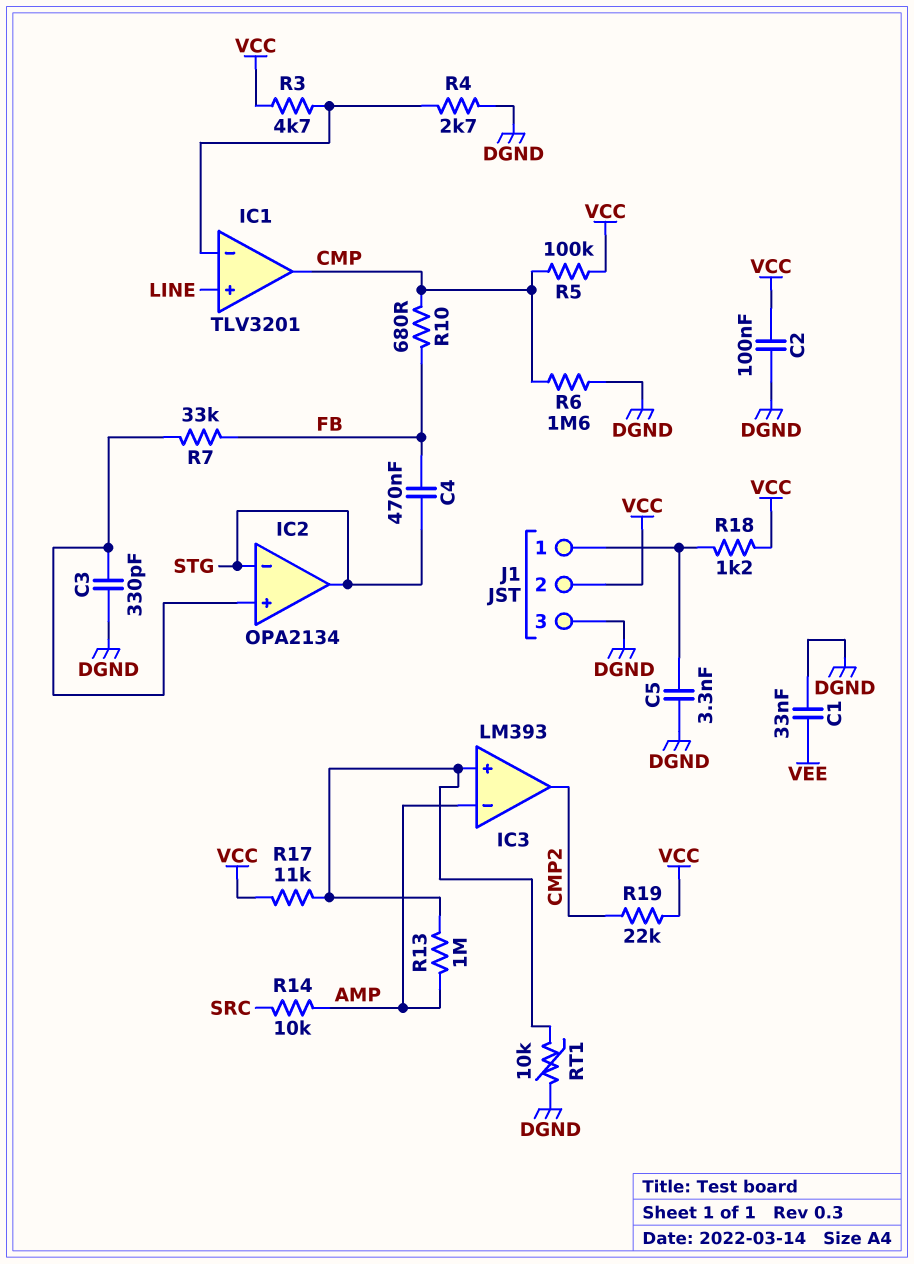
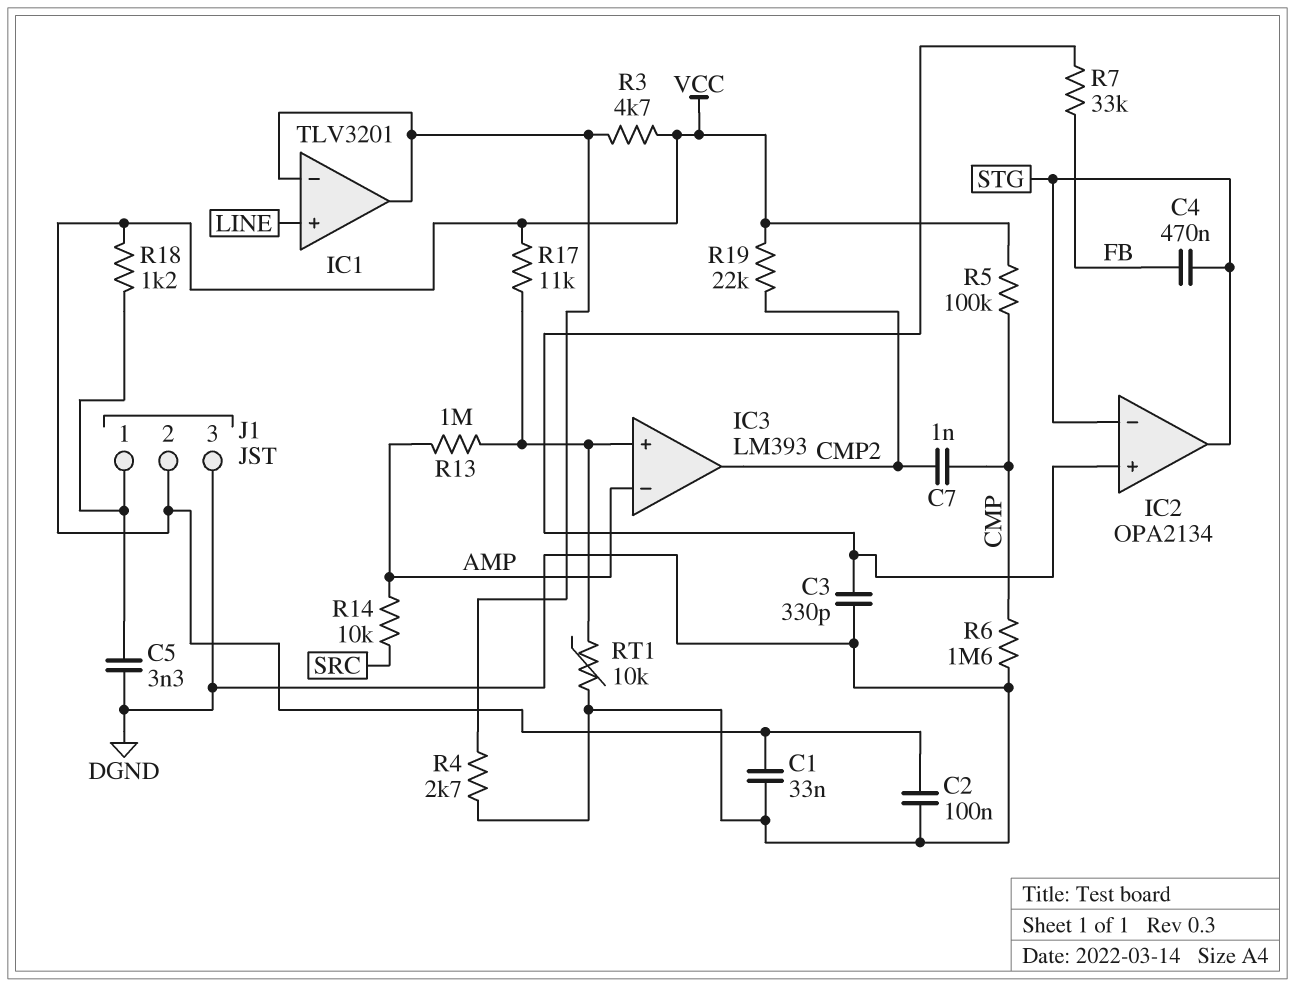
C1: 33nF (DGND, VEE) -> 33nF (DGND, VCC)
C7: none -> 1nF (CMP, CMP2)
IC1 pin out: CMP -> IC1/in-
R10: 680 (CMP, FB) -> none

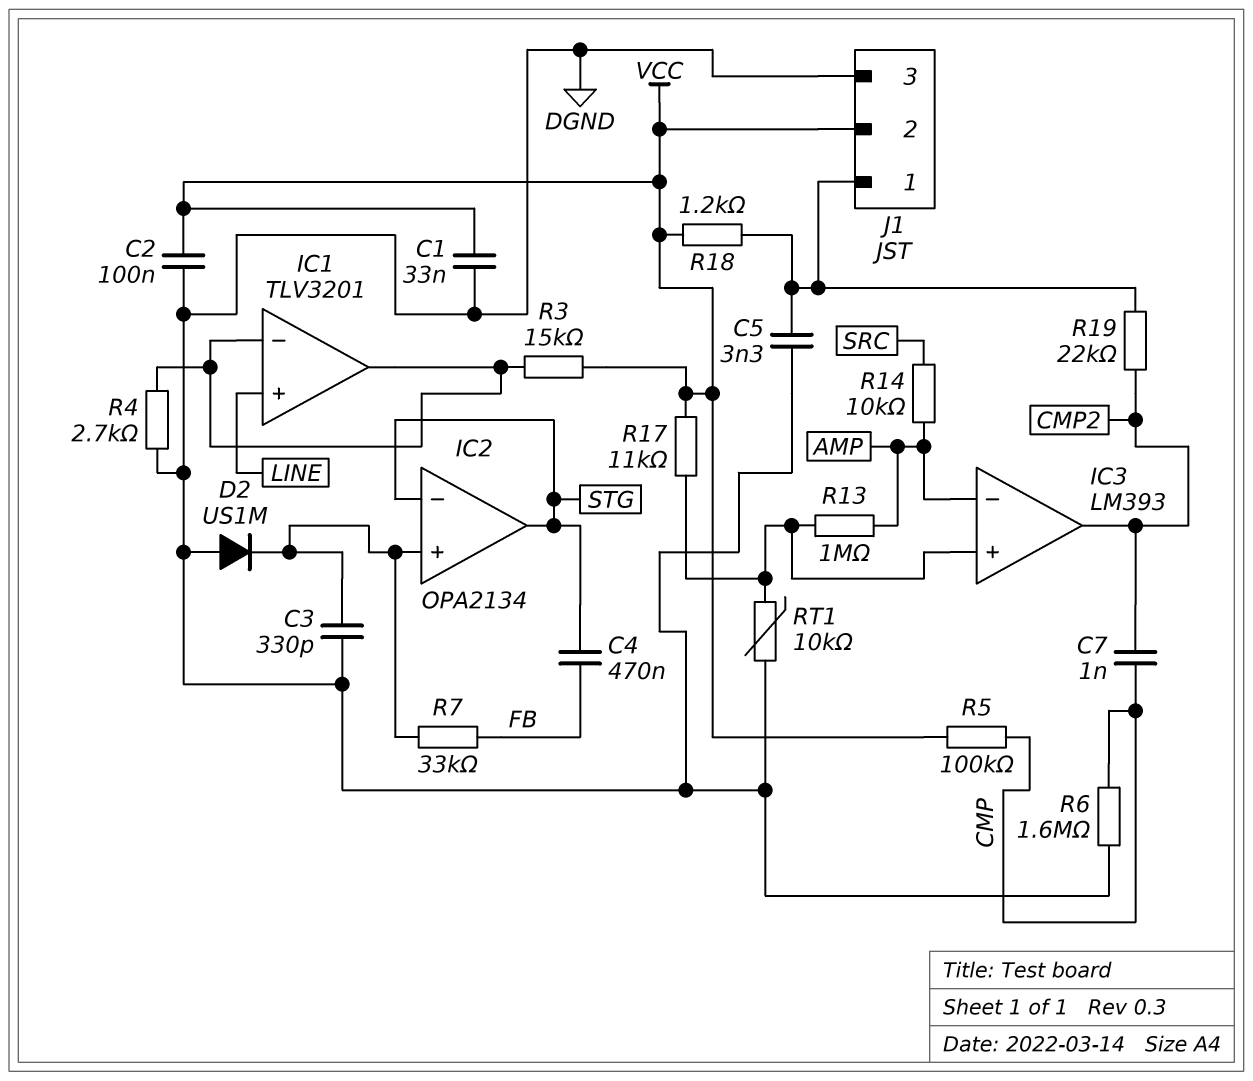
D2: none -> diode US1M (A DGND, K IC2/in+)
R3: 4.7k (IC1/in-, VCC) -> 15k (IC1/in-, VCC)
R19: 22k (CMP2, VCC) -> 22k (CMP2, J1/1)

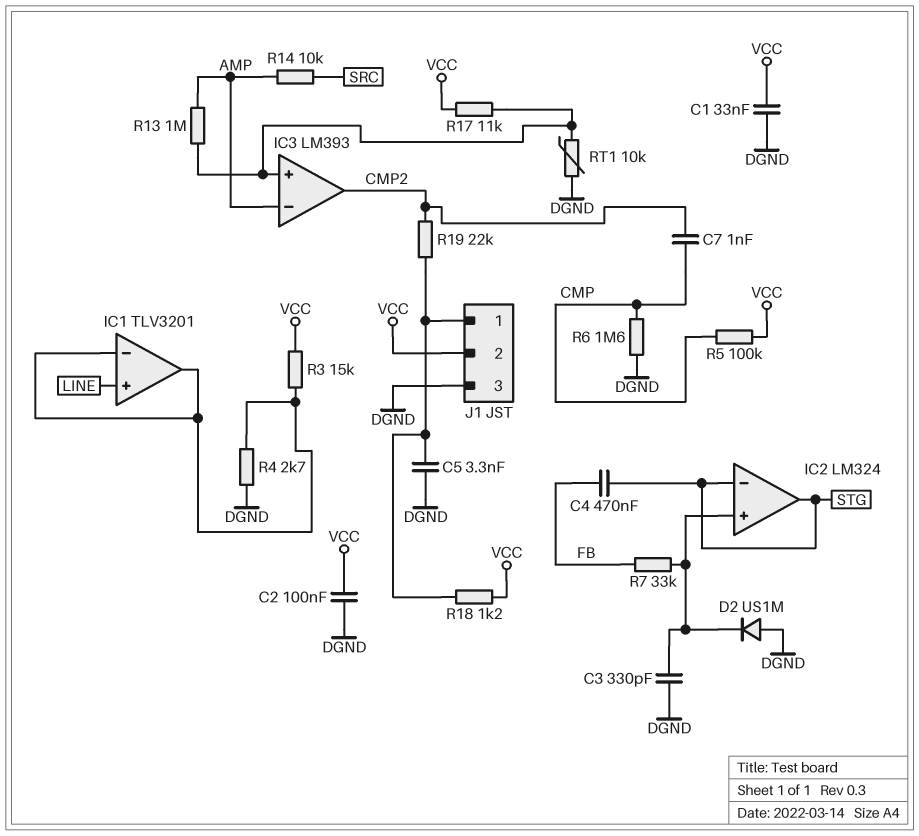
IC2: OPA2134 -> LM324

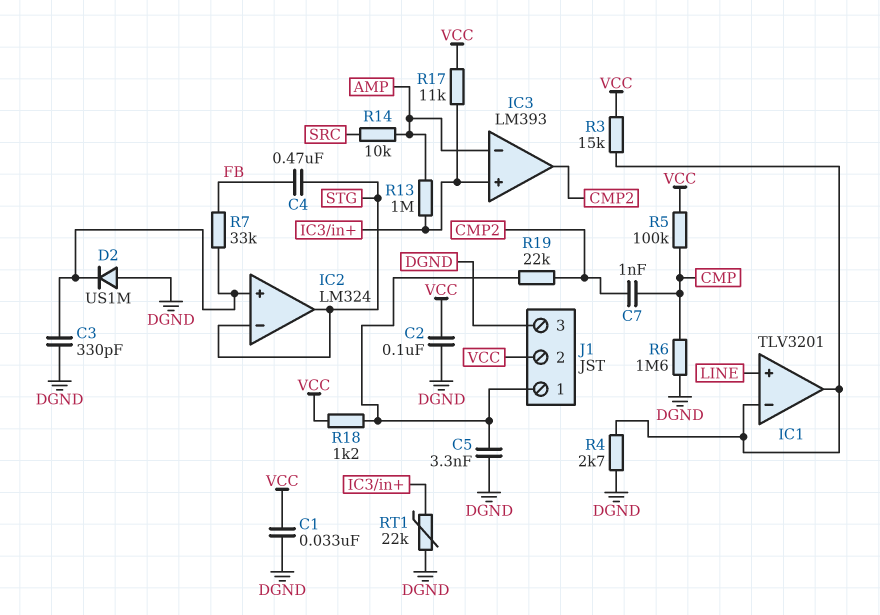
RT1: 10k (DGND, IC3/in+) -> 22k (DGND, IC3/in+)

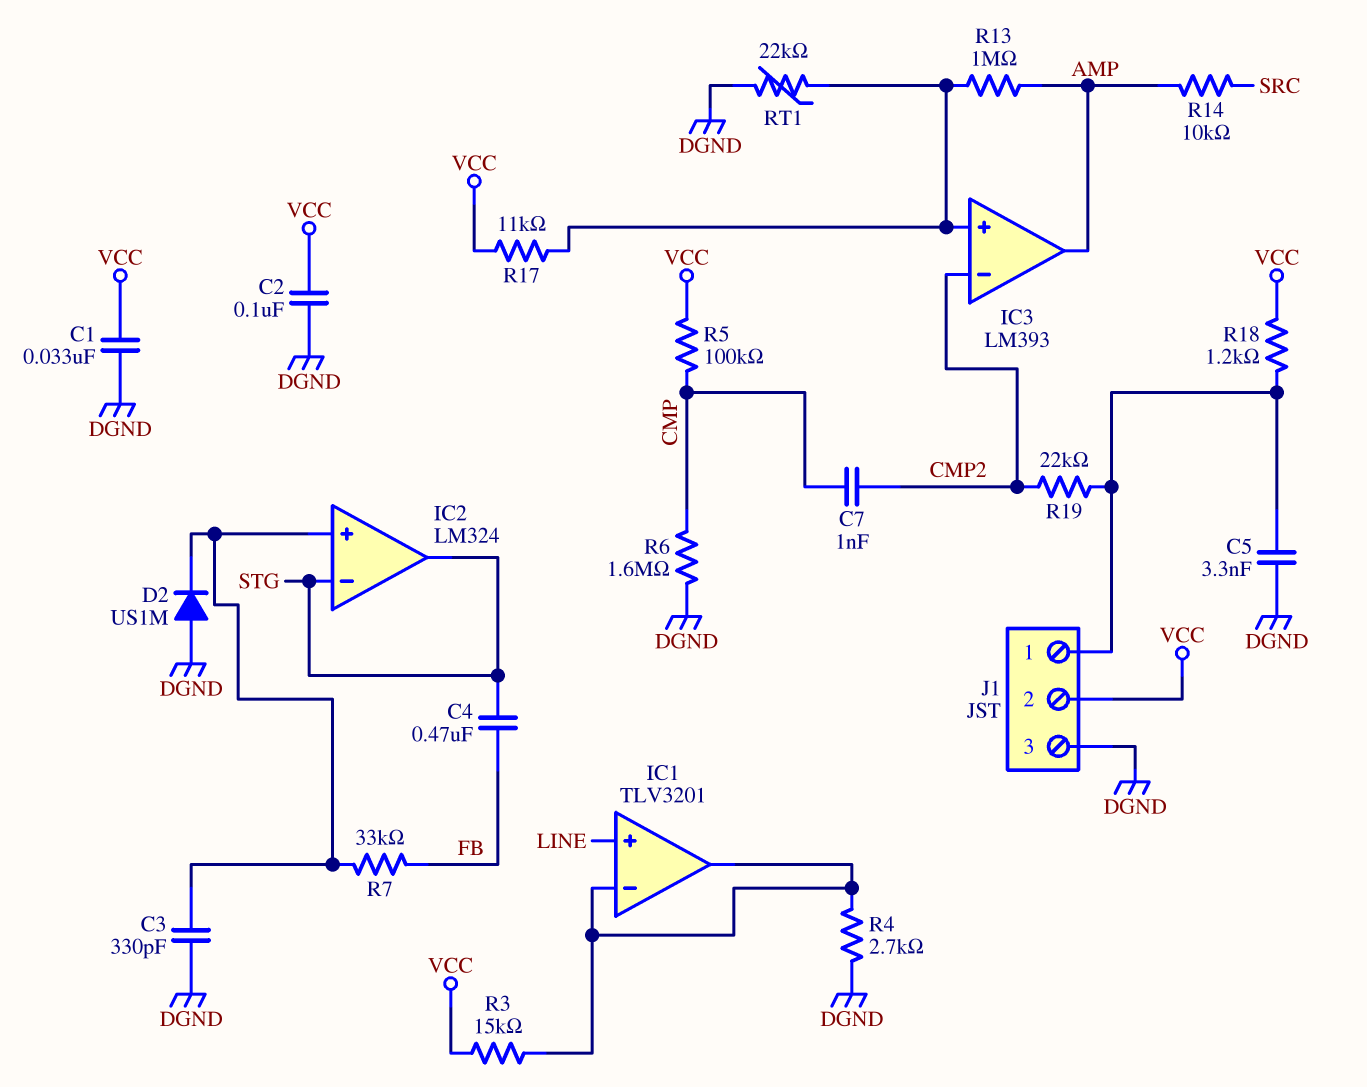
IC3 pin in-: AMP -> CMP2
IC3 pin out: CMP2 -> AMP

